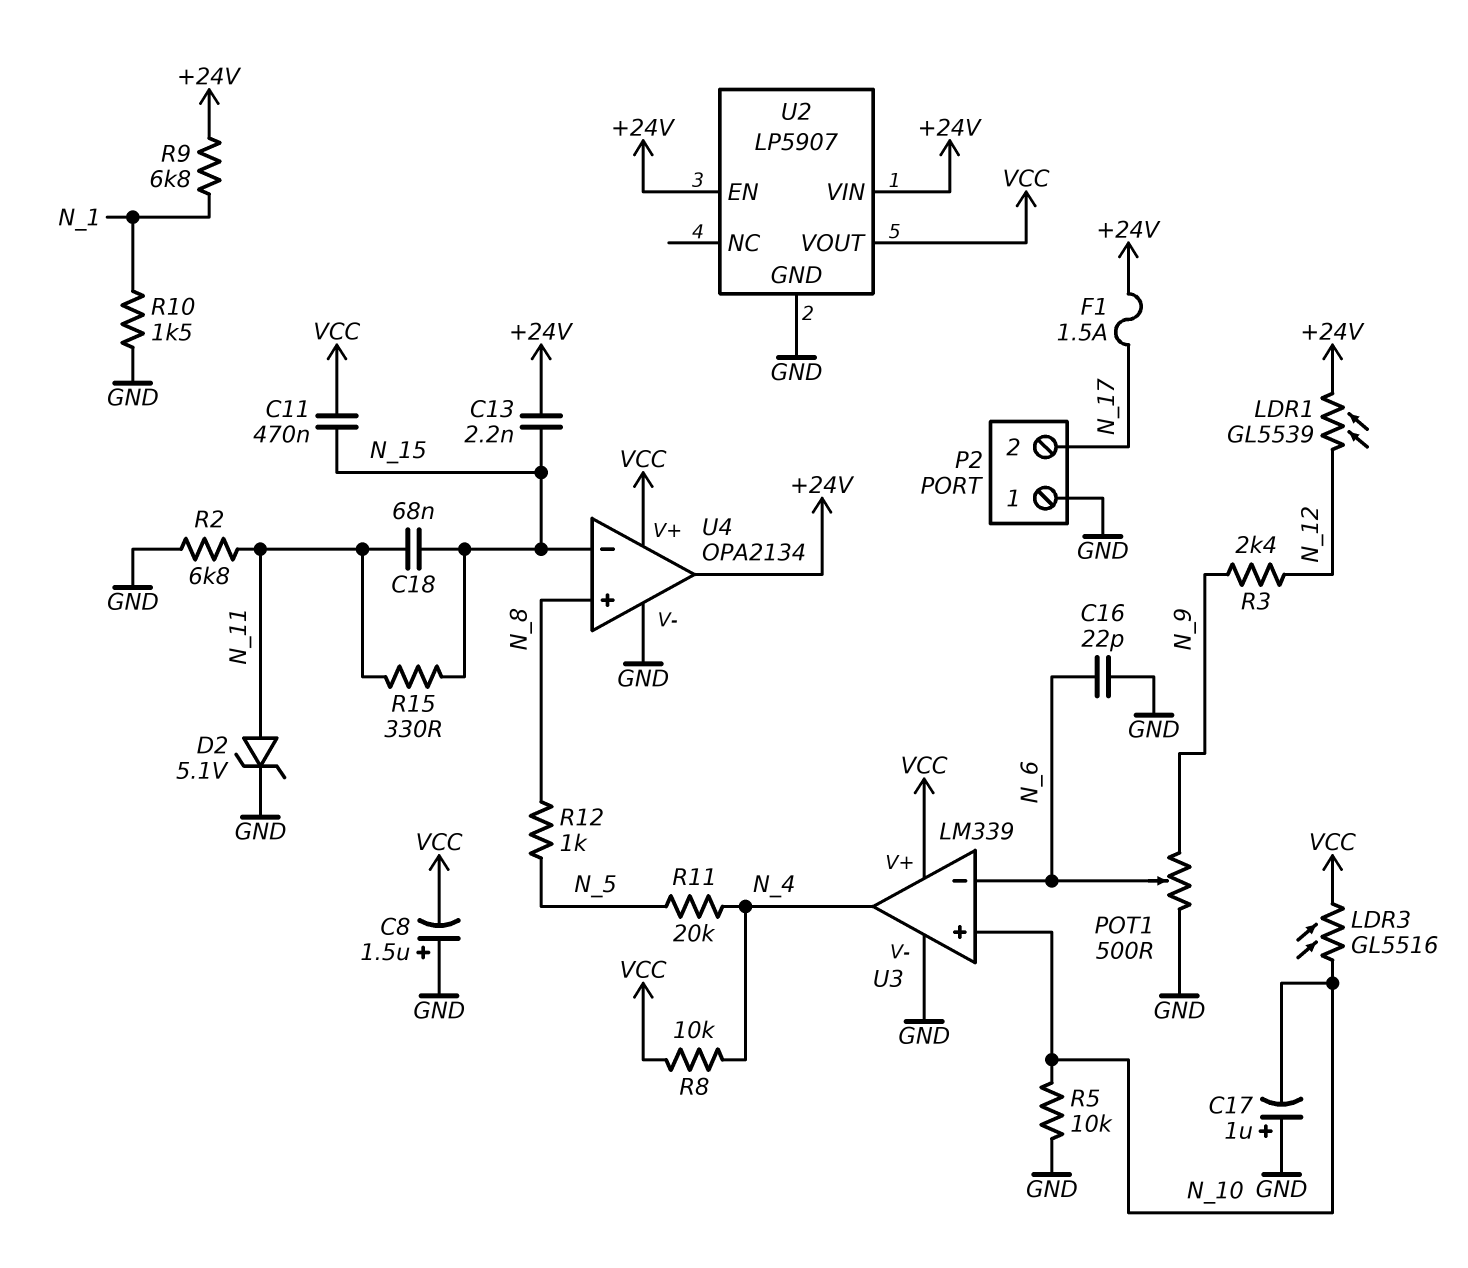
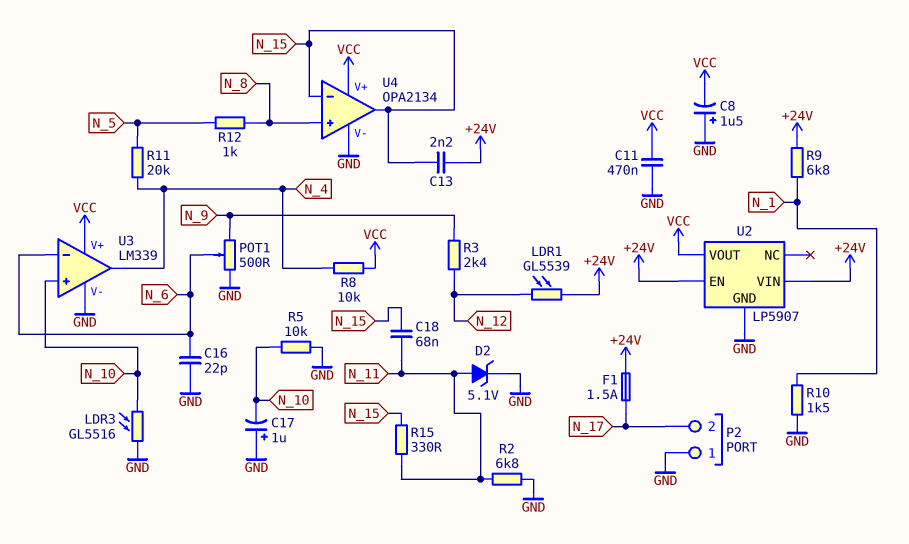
C11: 470nF (N_15, VCC) -> 470nF (GND, VCC)
LDR3: GL5516 (N_10, VCC) -> GL5516 (GND, N_10)
U4 pin out: +24V -> N_15

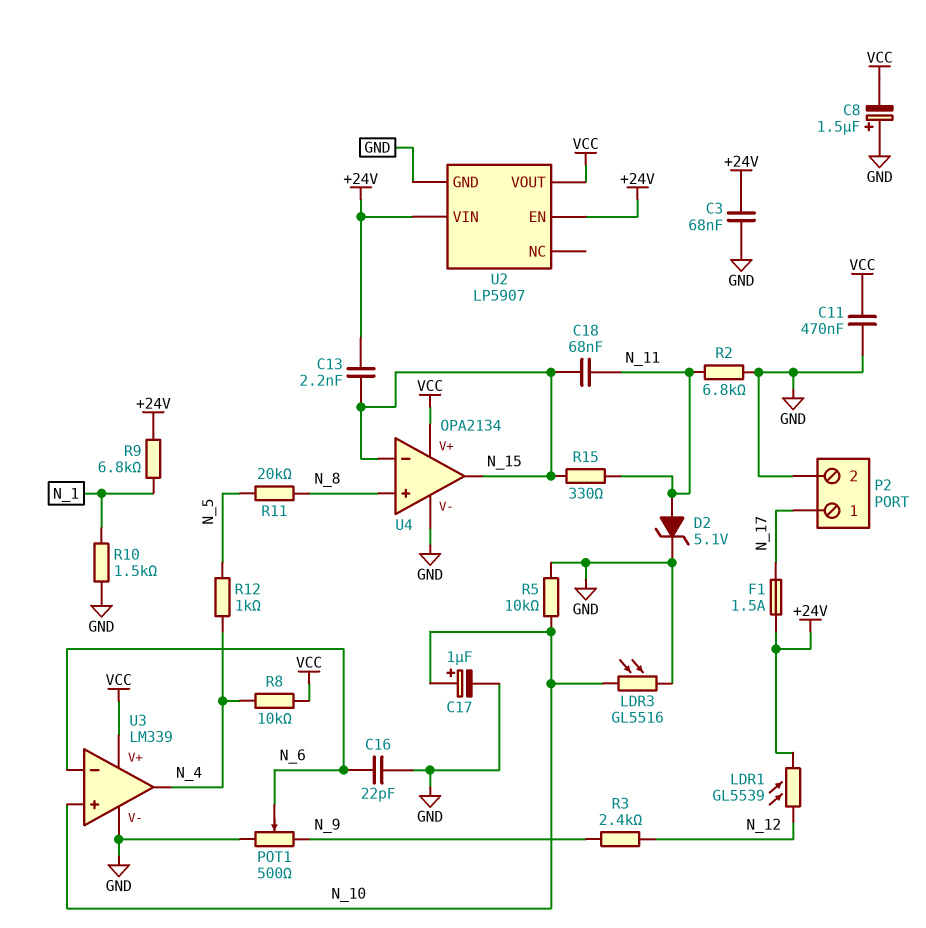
C3: none -> 68nF (+24V, GND)
C17: 1uF (plus GND, minus N_10) -> 1uF (plus N_10, minus GND)
P2 pin 1: GND -> N_17
P2 pin 2: N_17 -> GND
R11: 20k (N_4, N_5) -> 20k (N_5, N_8)
R12: 1k (N_5, N_8) -> 1k (N_4, N_5)

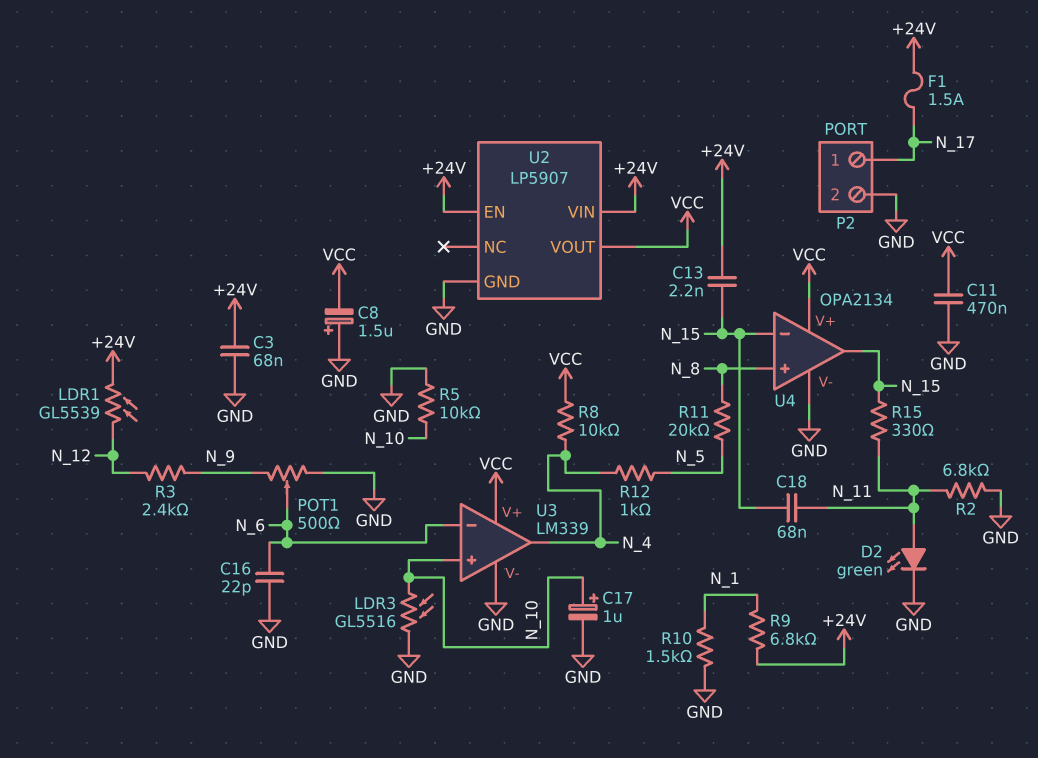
D2: zener 5.1V (A N_11, K GND) -> LED green (A N_11, K GND)

